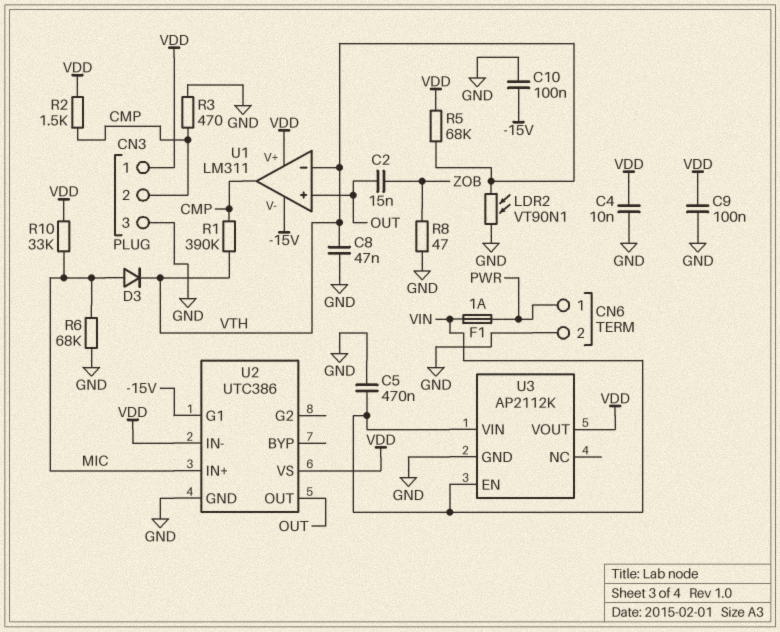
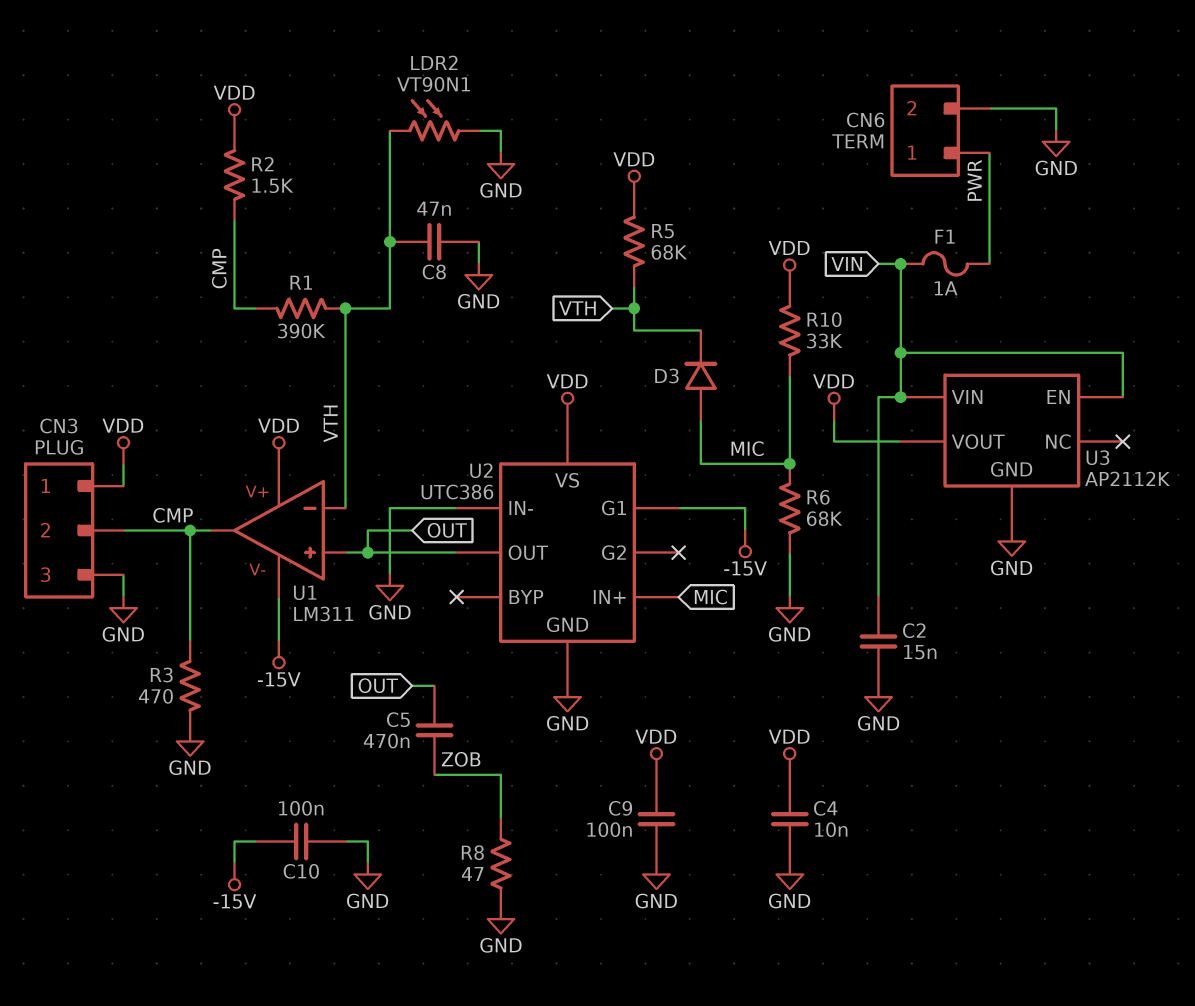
C2: 15nF (OUT, ZOB) -> 15nF (GND, VIN)
C5: 470nF (GND, VIN) -> 470nF (OUT, ZOB)
U2 pin IN-: VDD -> GND

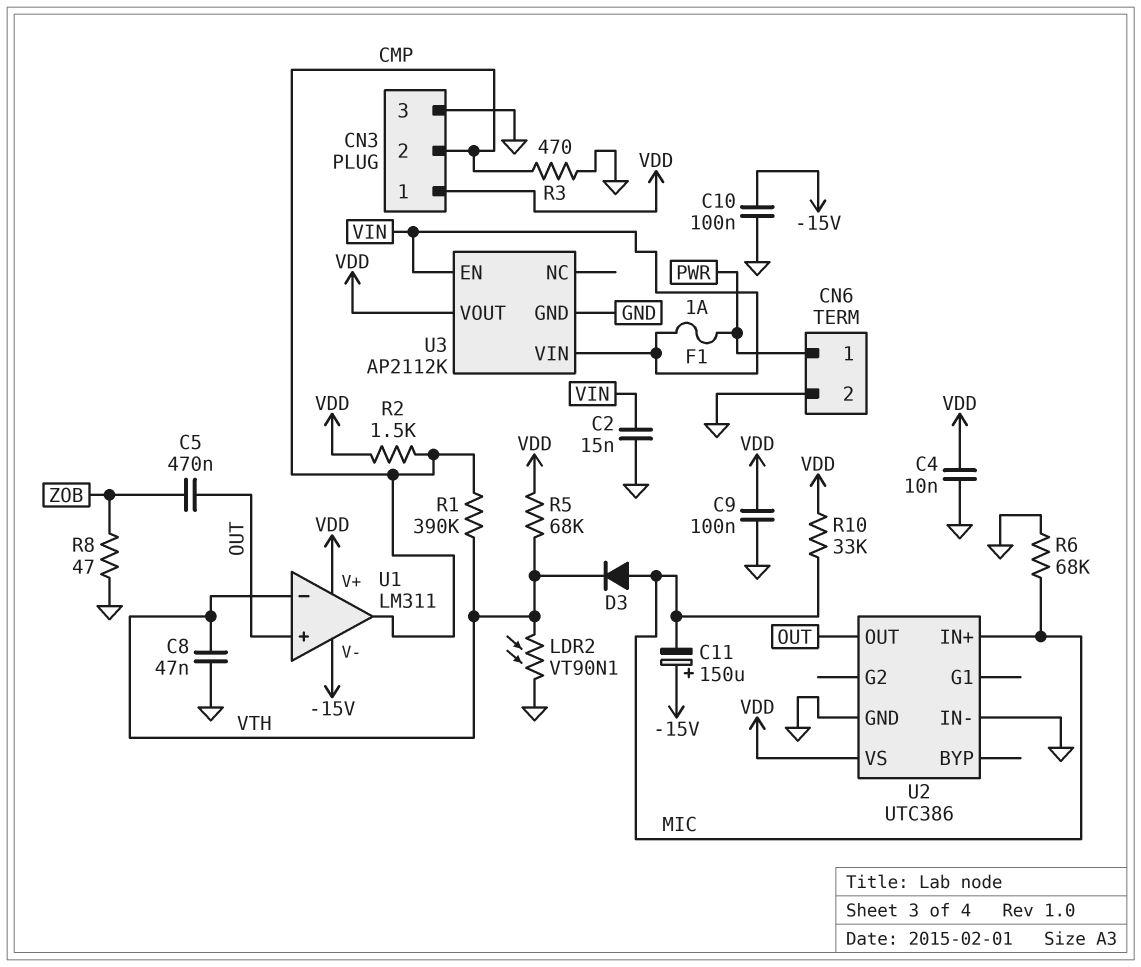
C11: none -> 150uF (plus -15V, minus MIC)
U2 pin G1: -15V -> none

